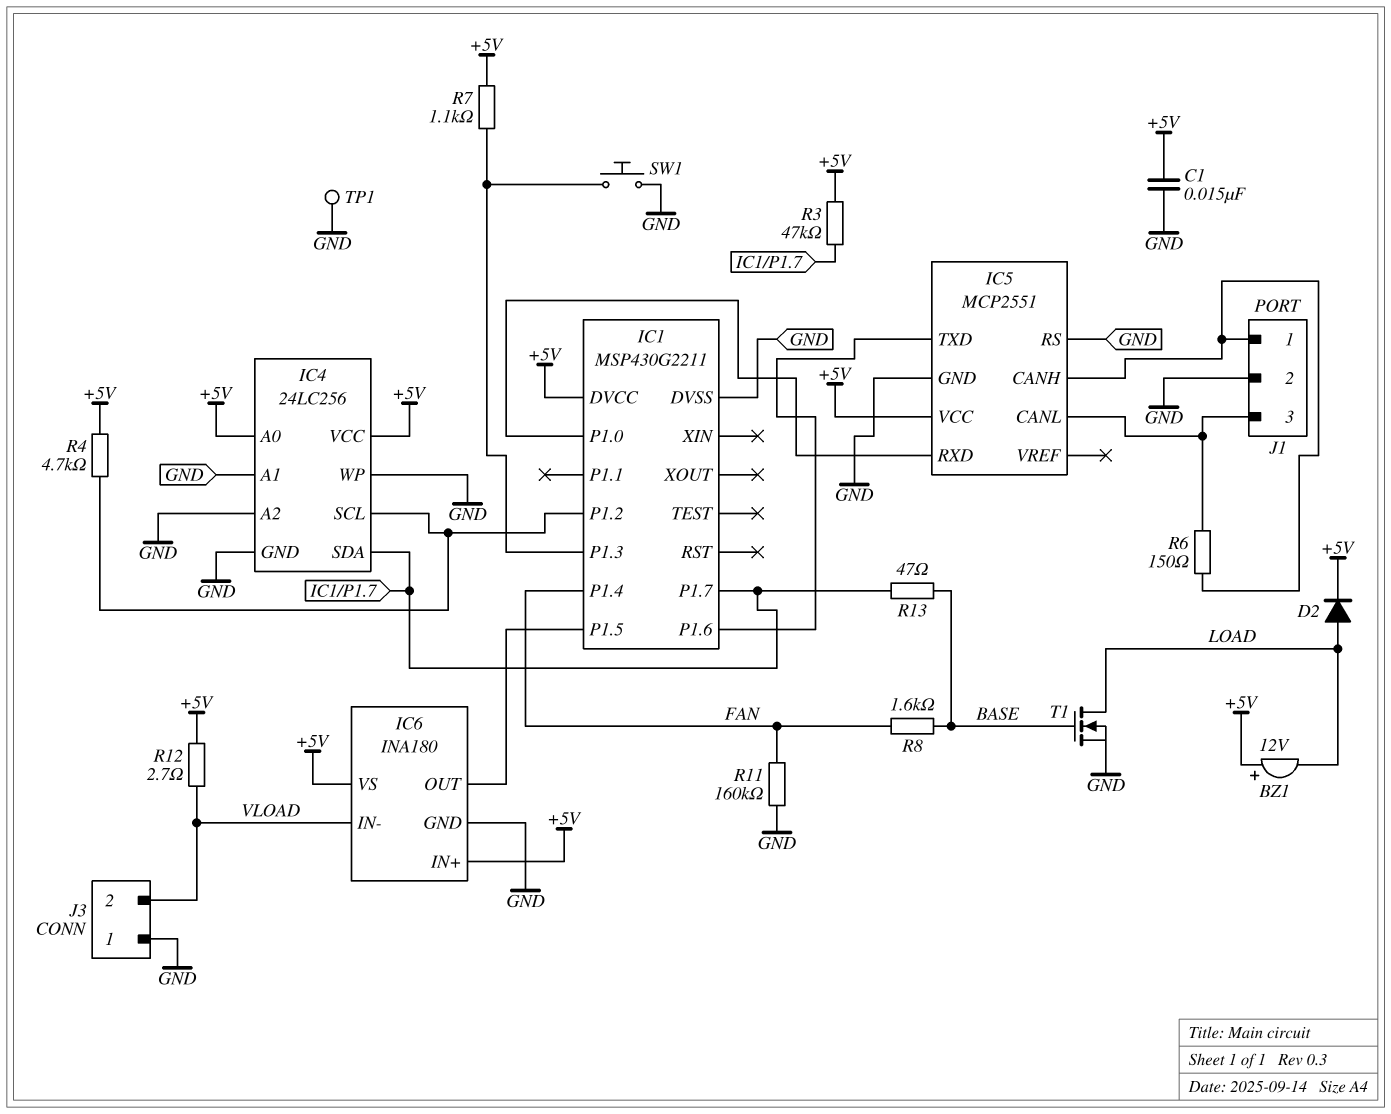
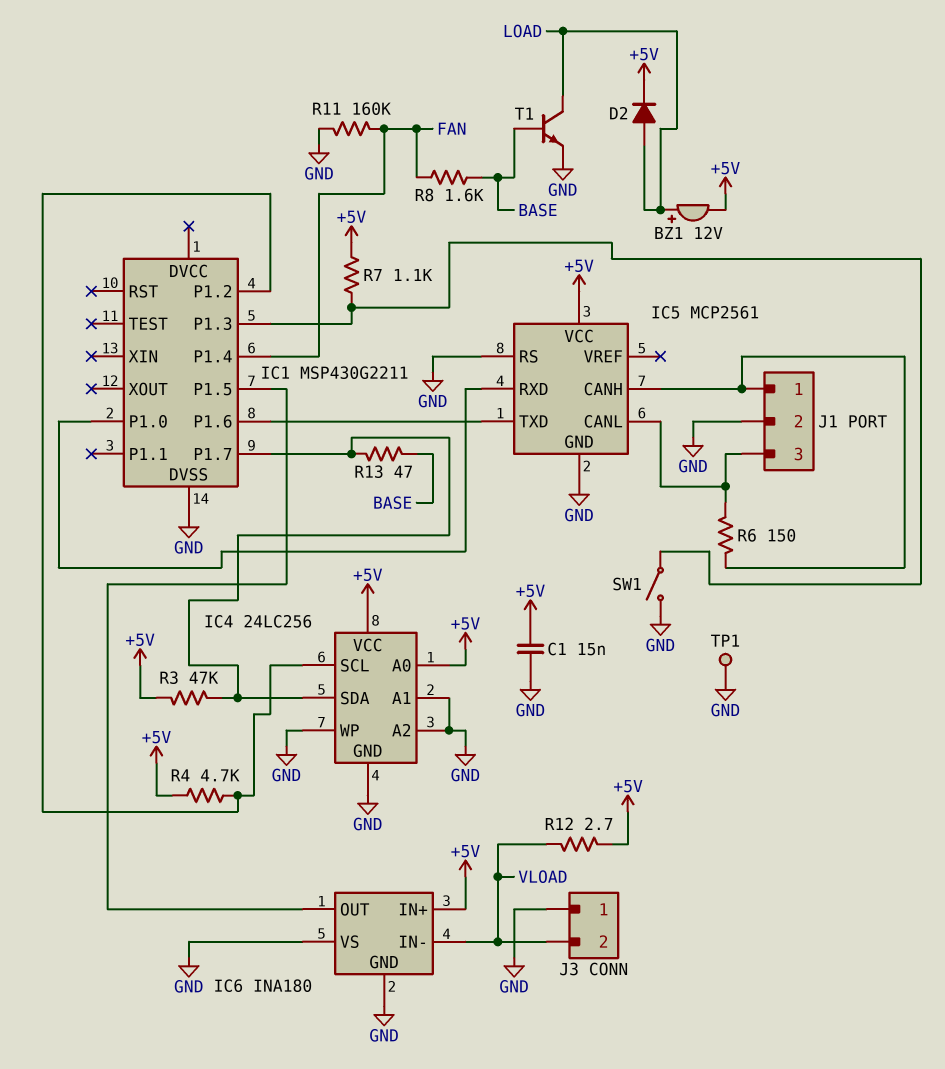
BZ1: buzzer 12V (plus +5V, minus LOAD) -> buzzer 12V (plus LOAD, minus +5V)
IC1 pin DVCC: +5V -> none
IC5: MCP2551 -> MCP2561
IC6 pin VS: +5V -> GND
SW1: button (GND, IC1/P1.3) -> switch (GND, IC1/P1.3)
T1: NMOS (G BASE, D LOAD, S GND) -> NPN (B BASE, C LOAD, E GND)

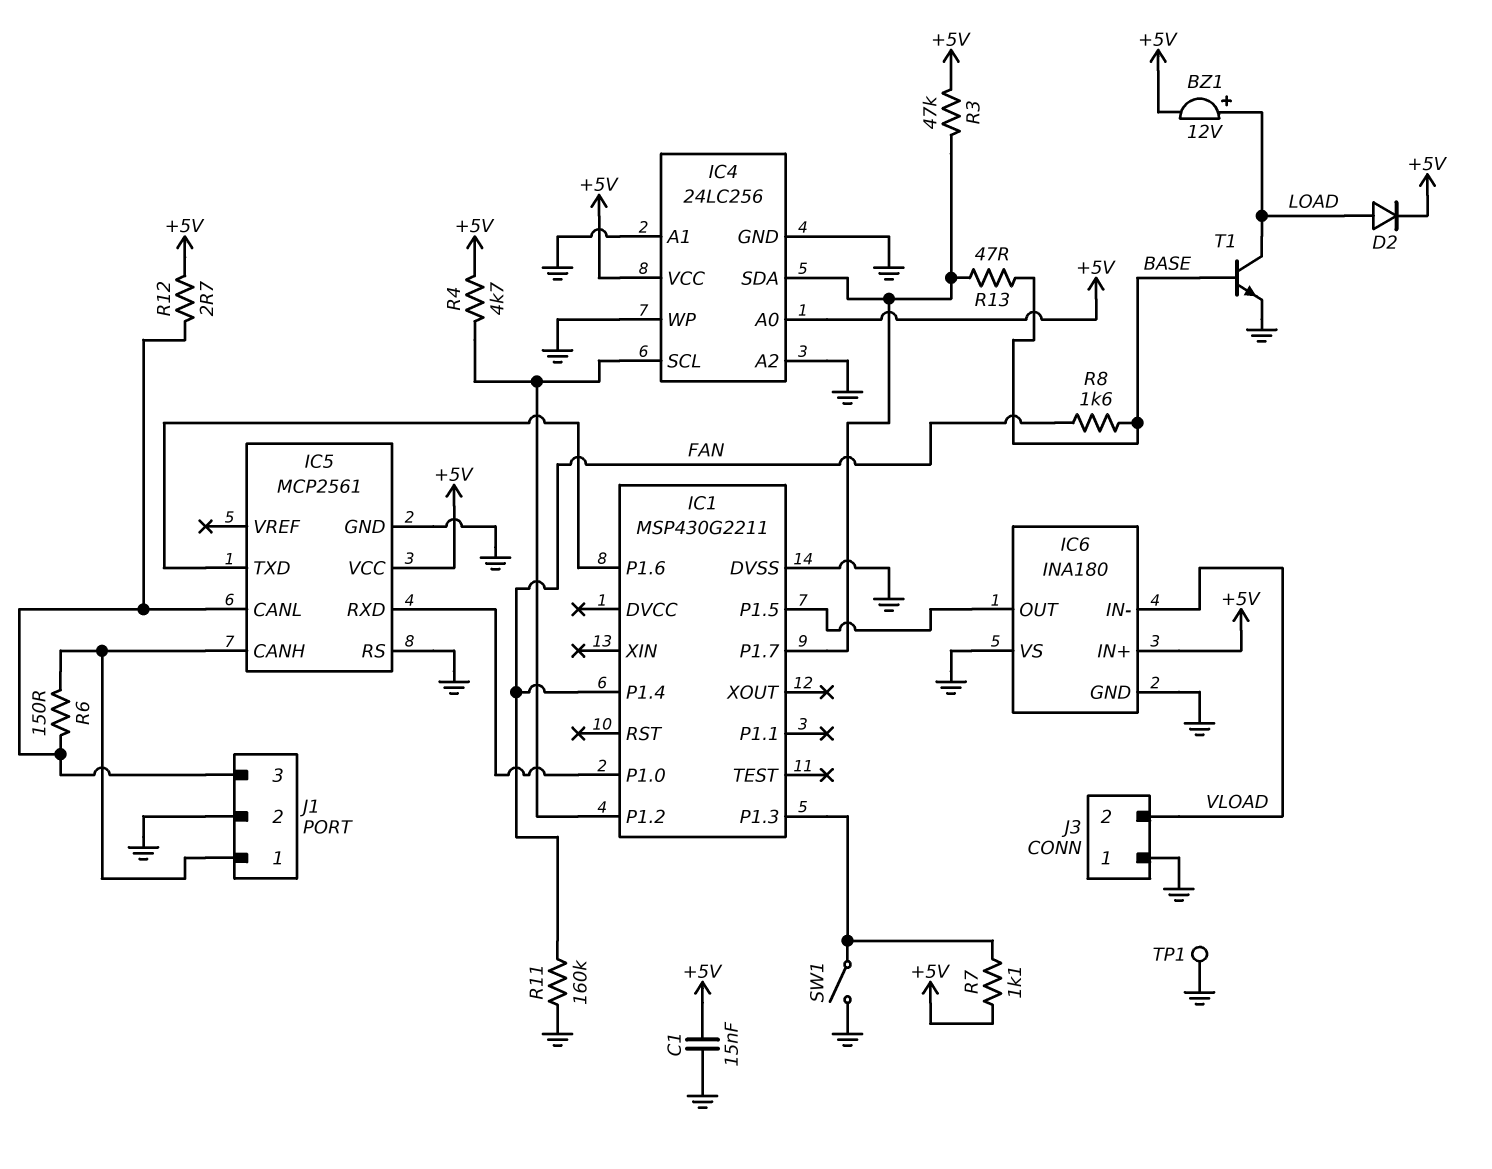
R12: 2.7 (+5V, VLOAD) -> 2.7 (+5V, IC5/CANL)

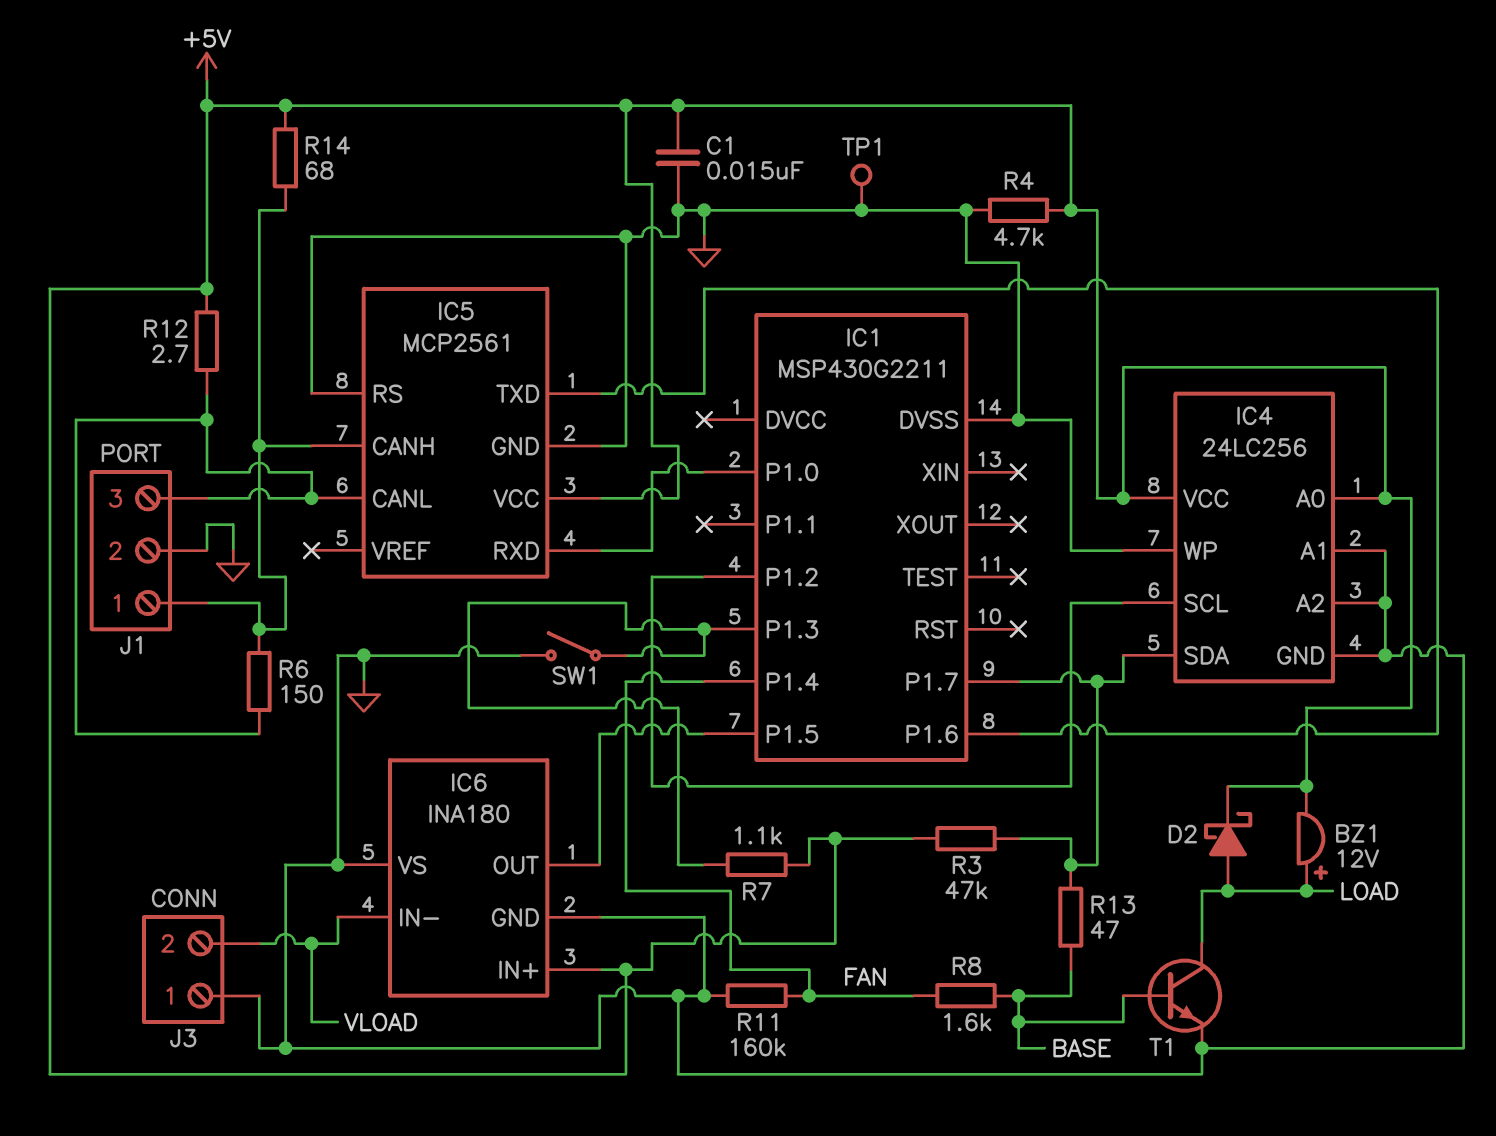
D2: diode (A LOAD, K +5V) -> schottky (A LOAD, K +5V)
R4: 4.7k (+5V, IC1/P1.2) -> 4.7k (+5V, GND)
R14: none -> 68 (+5V, IC5/CANH)

